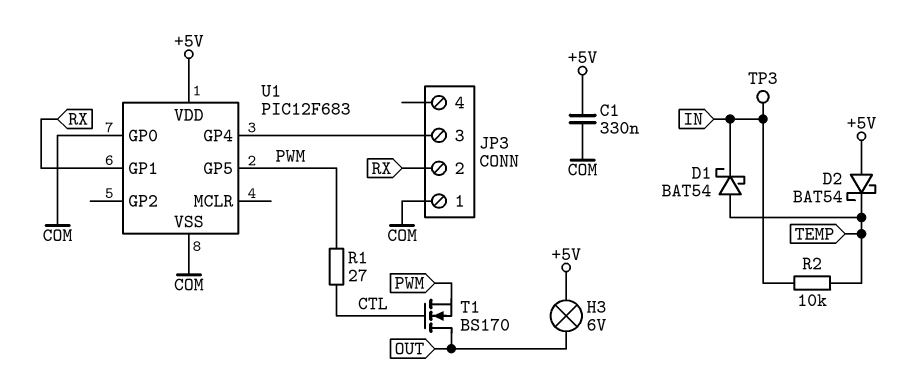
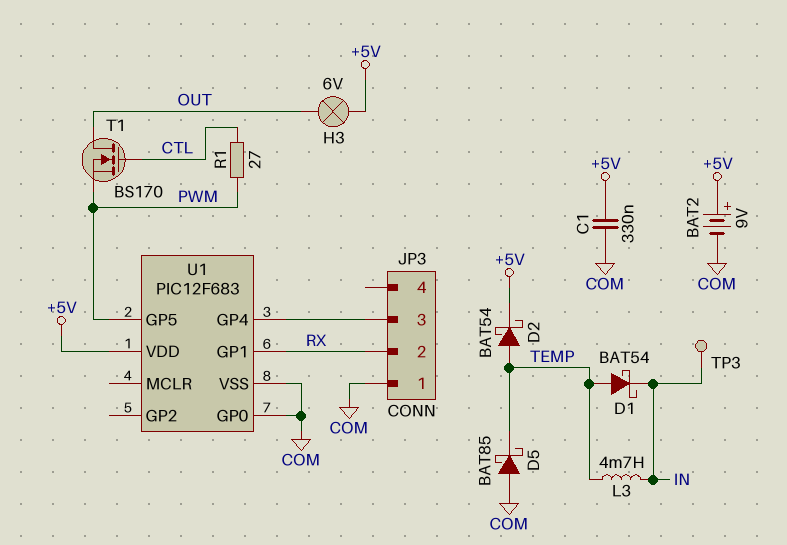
BAT2: none -> 9V (plus +5V, minus COM)
D2: schottky BAT54 (A +5V, K TEMP) -> schottky BAT54 (A TEMP, K +5V)
D5: none -> schottky BAT85 (A COM, K TEMP)
L3: none -> 4.7mH (IN, TEMP)
R2: 10k (IN, TEMP) -> none

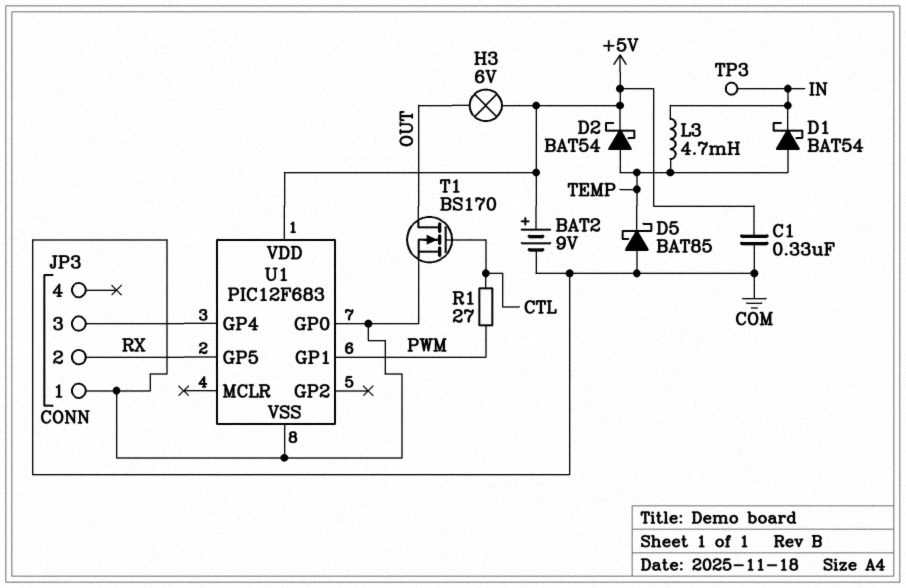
T1: NMOS BS170 (G CTL, D OUT, S PWM) -> NMOS BS170 (G CTL, D OUT, S COM)
U1 pin GP1: RX -> PWM
U1 pin GP5: PWM -> RX

